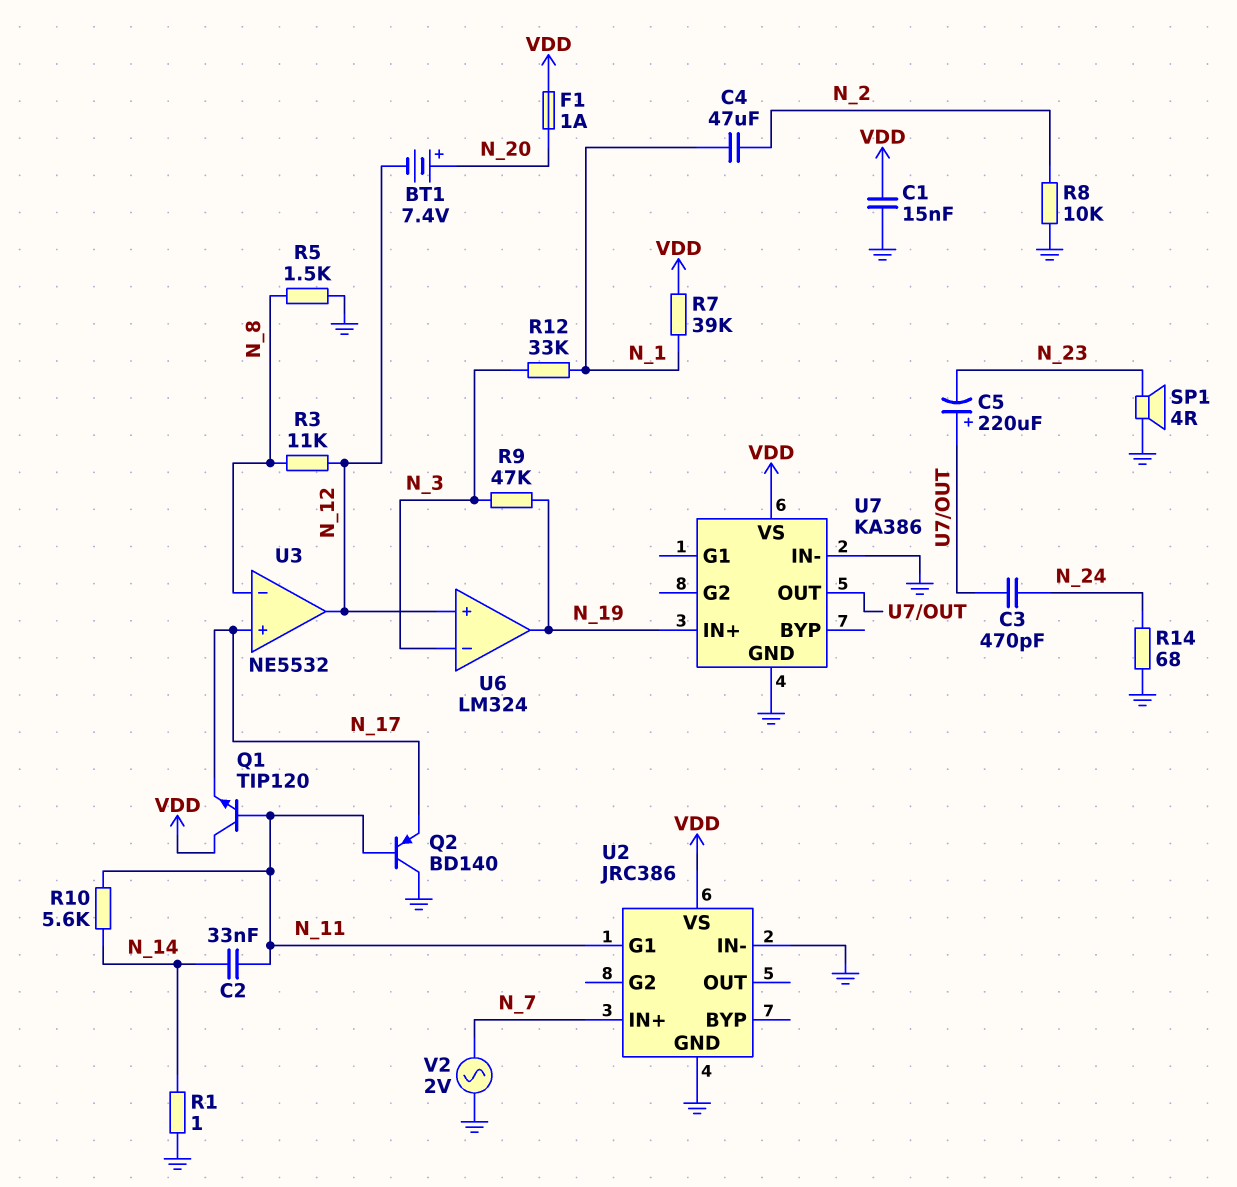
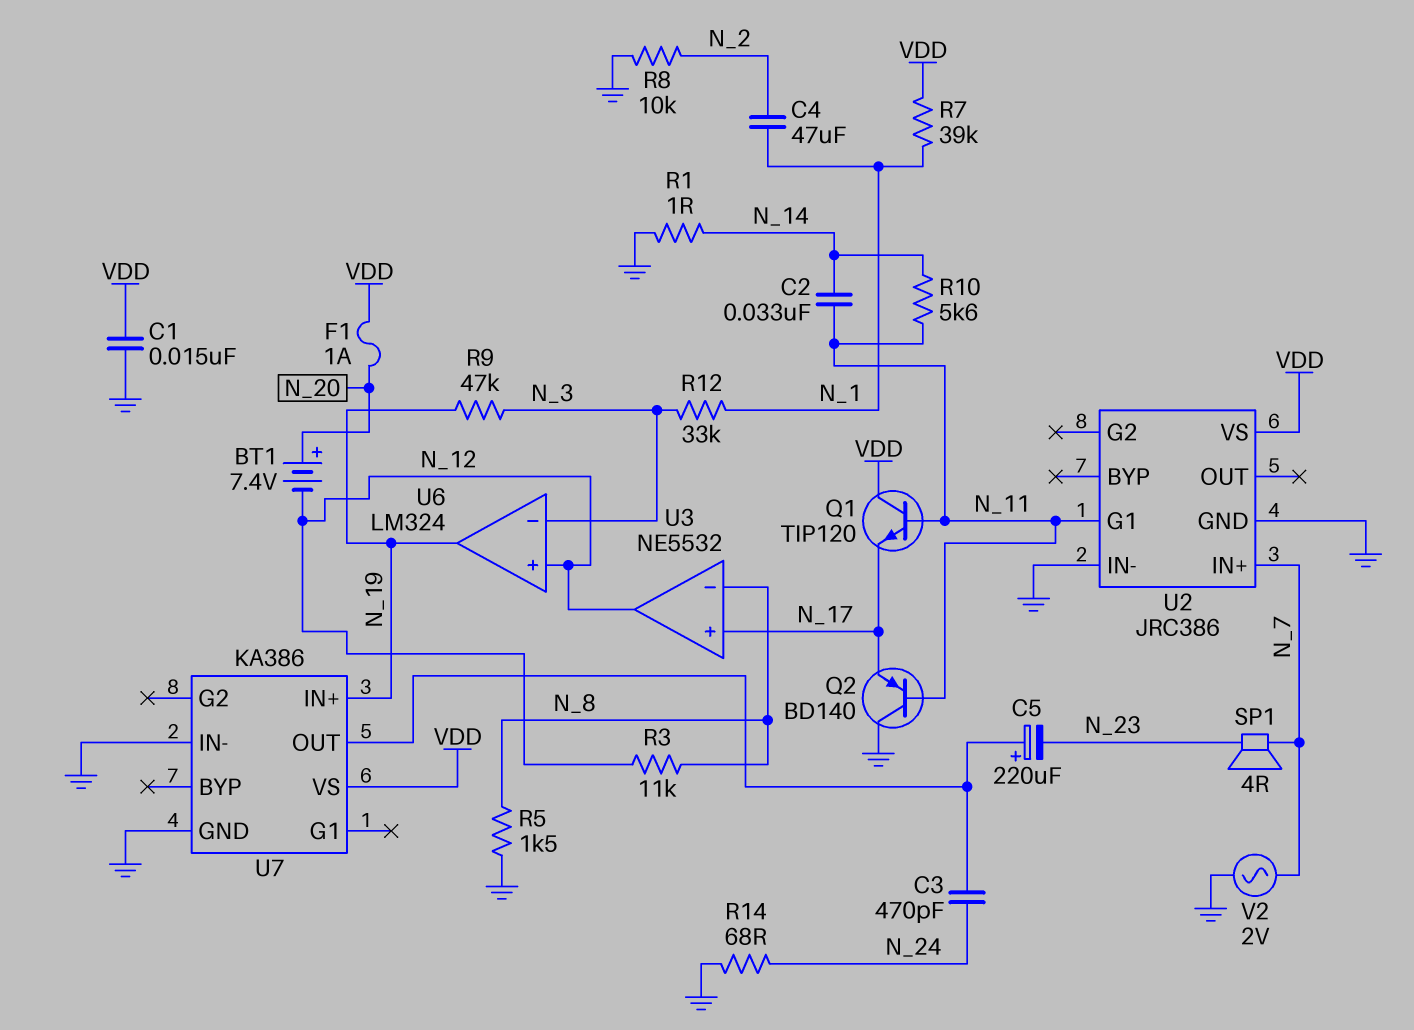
SP1: speaker 4R (GND, N_23) -> speaker 4R (N_7, N_23)

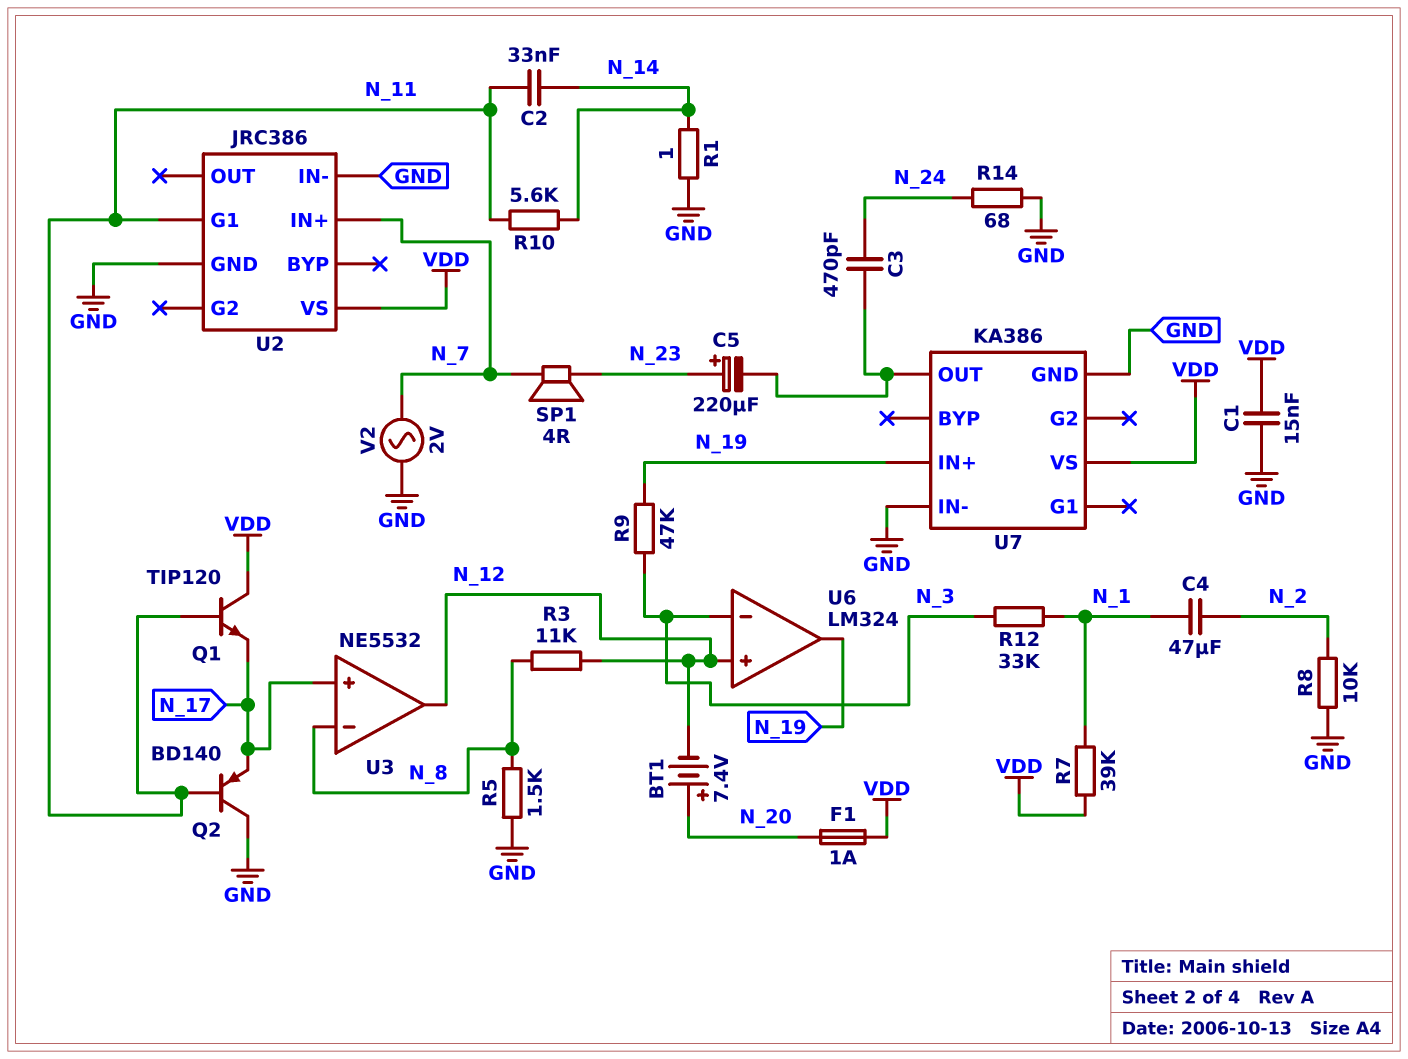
C5: 220uF (plus U7/OUT, minus N_23) -> 220uF (plus N_23, minus U7/OUT)

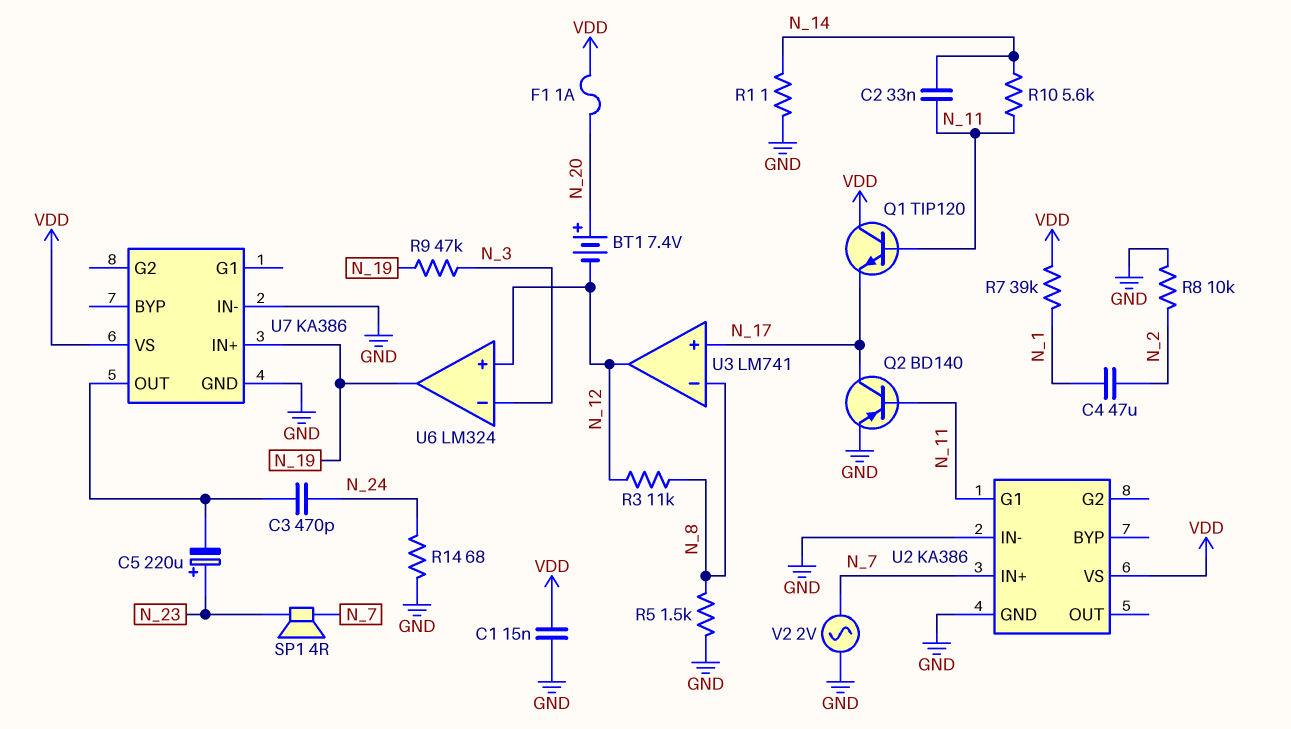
Q2: PNP BD140 (B N_11, C GND, E N_17) -> PNP BD140 (B N_11, C N_17, E GND)
R12: 33k (N_1, N_3) -> none
U2: JRC386 -> KA386
U3: NE5532 -> LM741

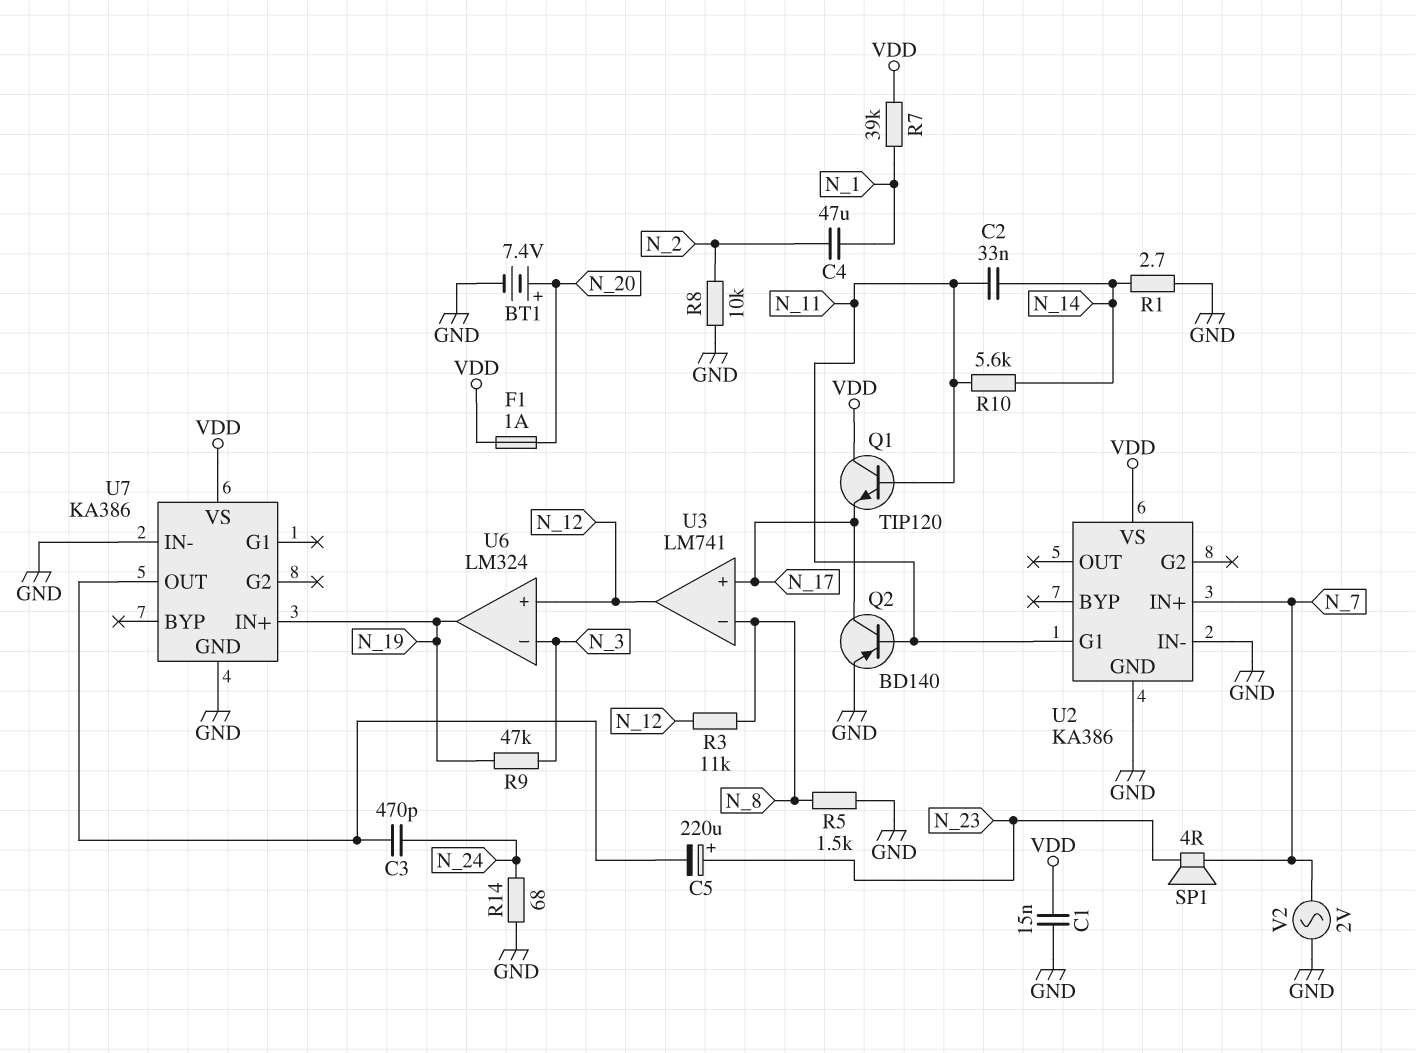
BT1: 7.4V (plus N_20, minus N_12) -> 7.4V (plus N_20, minus GND)
R1: 1 (GND, N_14) -> 2.7 (GND, N_14)

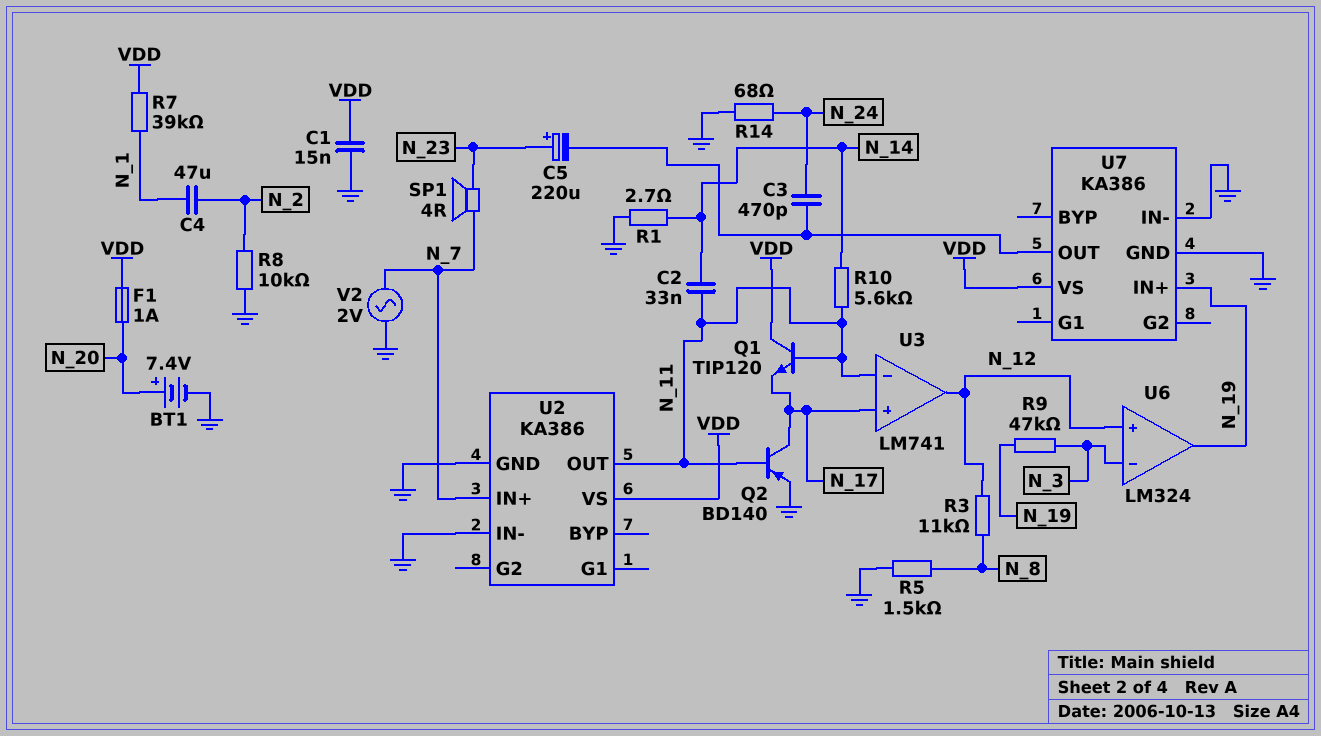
U2 pin G1: N_11 -> none
U2 pin OUT: none -> N_11
U3 pin in-: N_8 -> N_11

